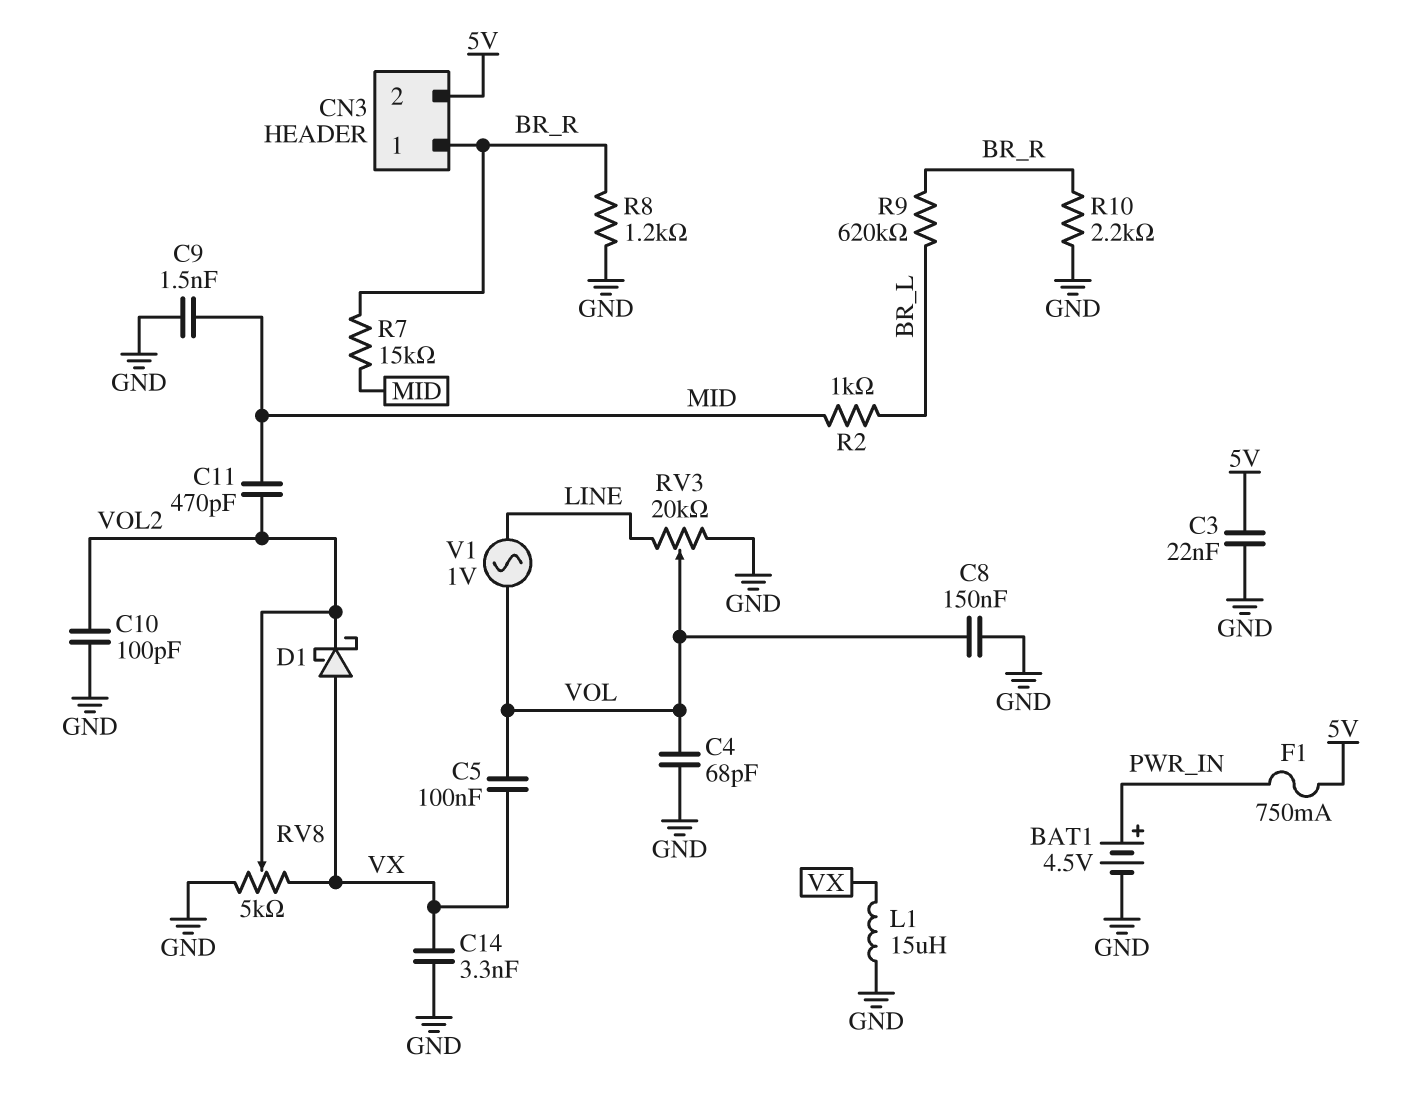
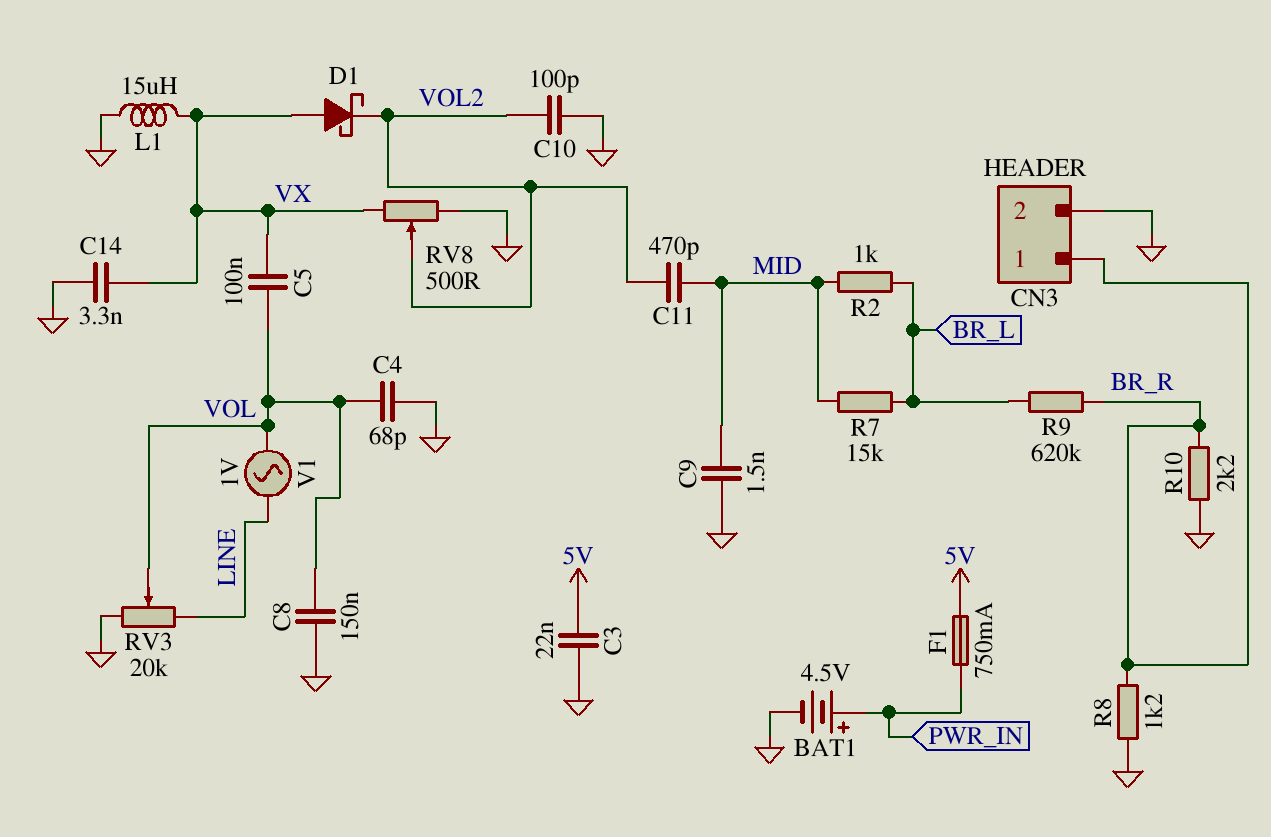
CN3 pin 2: 5V -> GND
R7: 15k (BR_R, MID) -> 15k (BR_L, MID)
RV8: 5k (GND, VX, wiper VOL2) -> 500 (GND, VX, wiper VOL2)

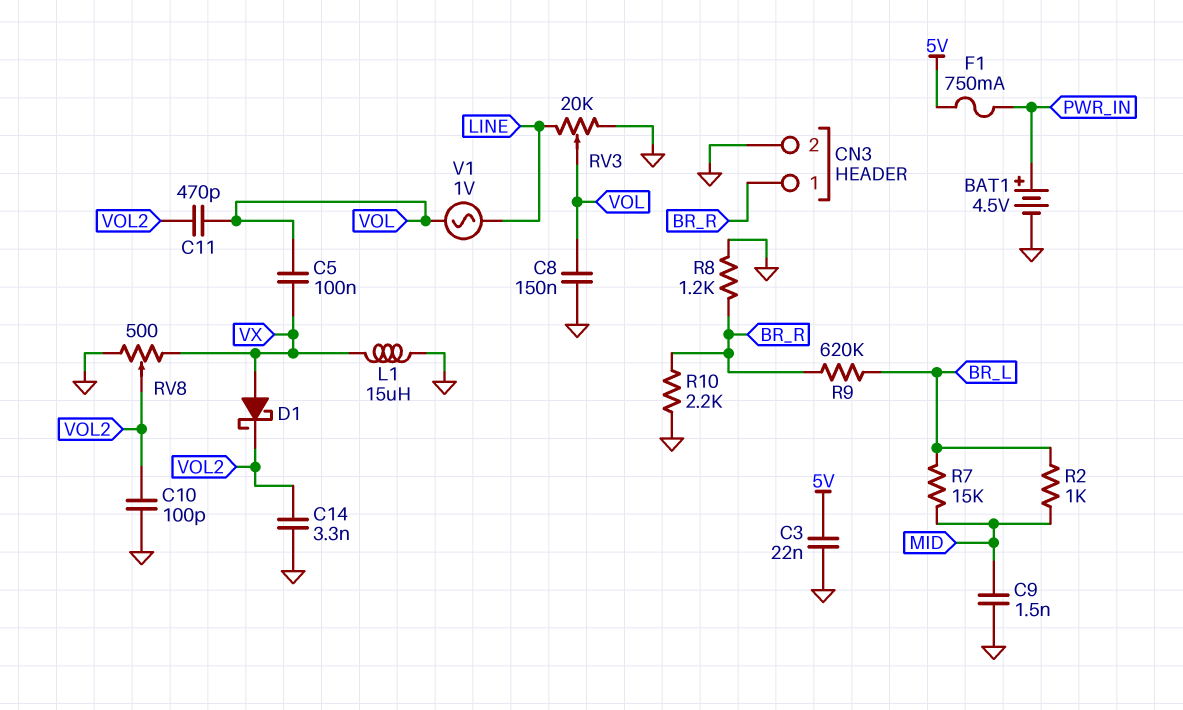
C4: 68pF (GND, VOL) -> none
C11: 470pF (MID, VOL2) -> 470pF (VOL, VOL2)
C14: 3.3nF (GND, VX) -> 3.3nF (GND, VOL2)

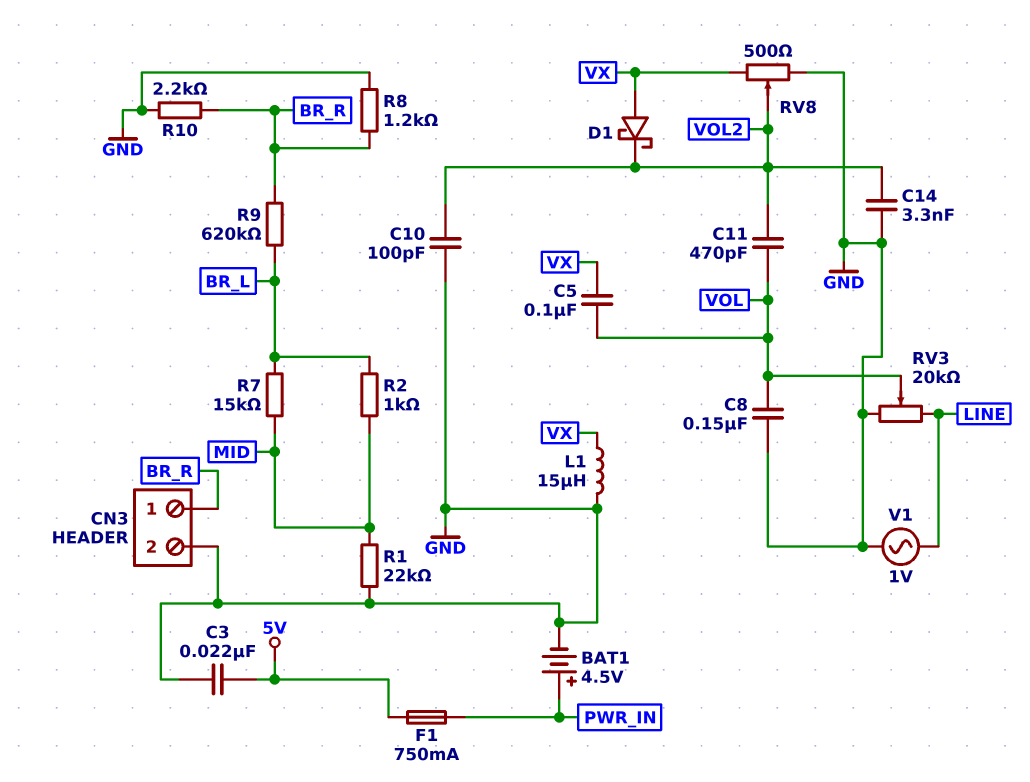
C9: 1.5nF (GND, MID) -> none
R1: none -> 22k (GND, MID)
V1: AC 1V (LINE, VOL) -> AC 1V (GND, LINE)

